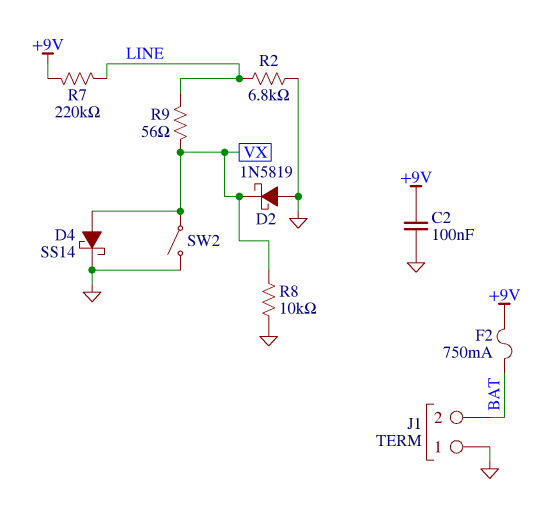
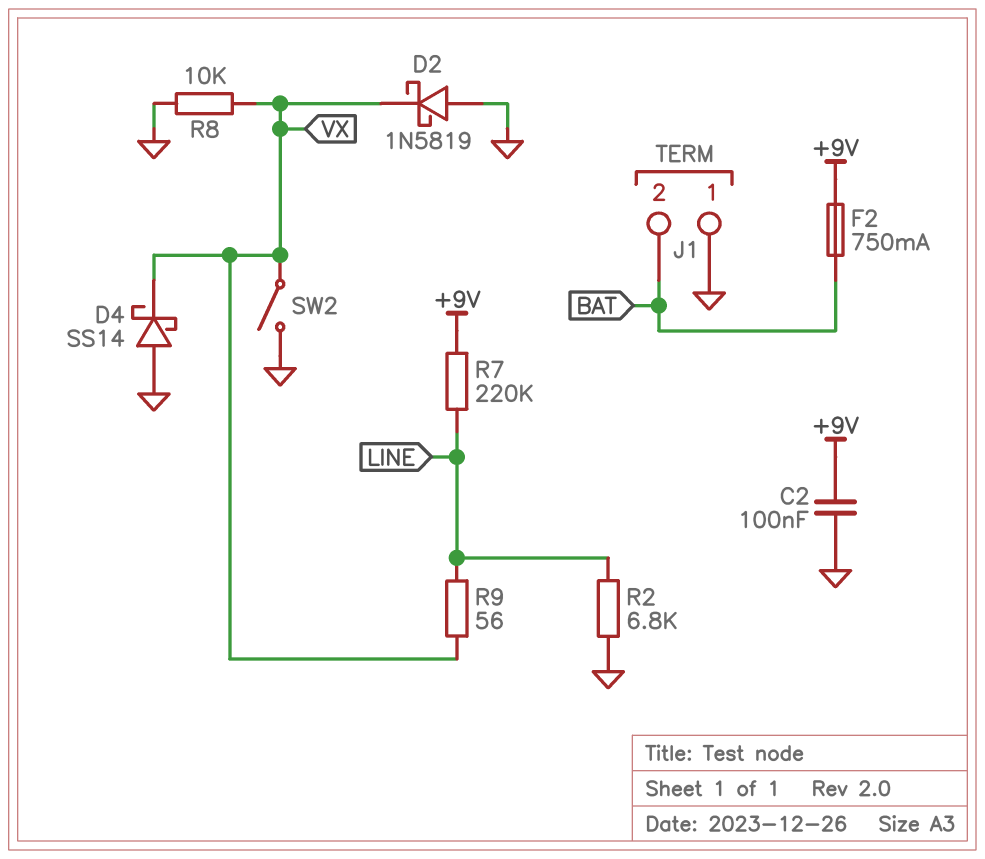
D4: schottky SS14 (A VX, K GND) -> schottky SS14 (A GND, K VX)

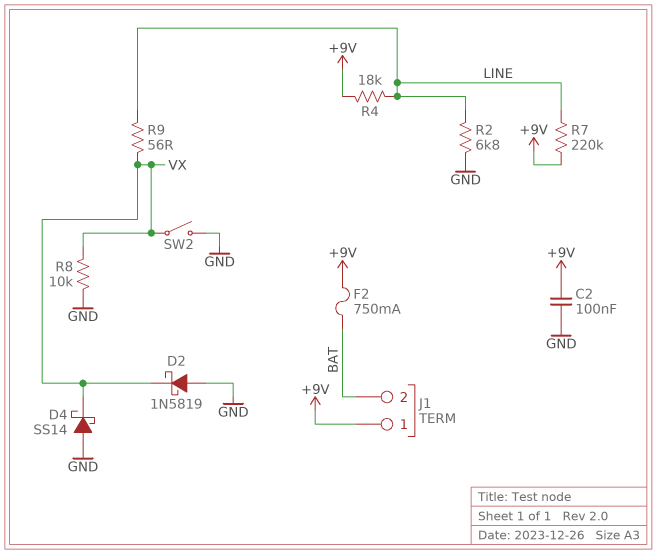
J1 pin 1: GND -> +9V
R4: none -> 18k (+9V, LINE)

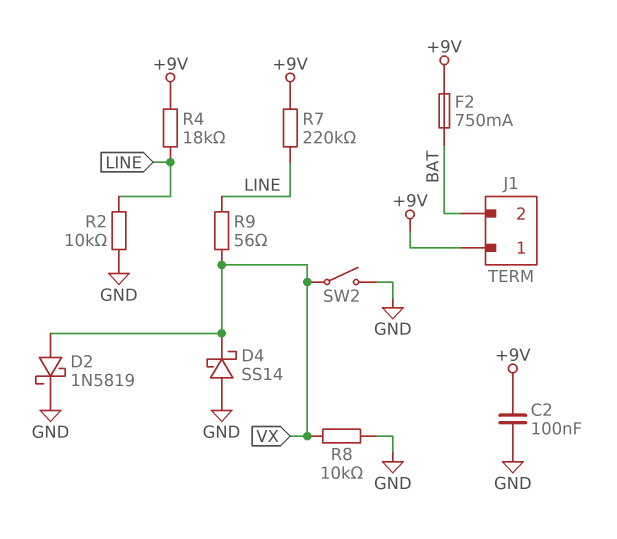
D2: schottky 1N5819 (A GND, K VX) -> schottky 1N5819 (A VX, K GND)
R2: 6.8k (GND, LINE) -> 10k (GND, LINE)

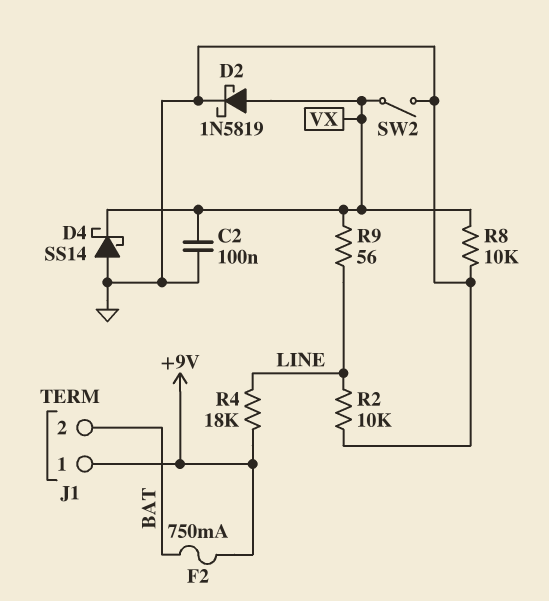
C2: 100nF (+9V, GND) -> 100nF (GND, VX)
R7: 220k (+9V, LINE) -> none

